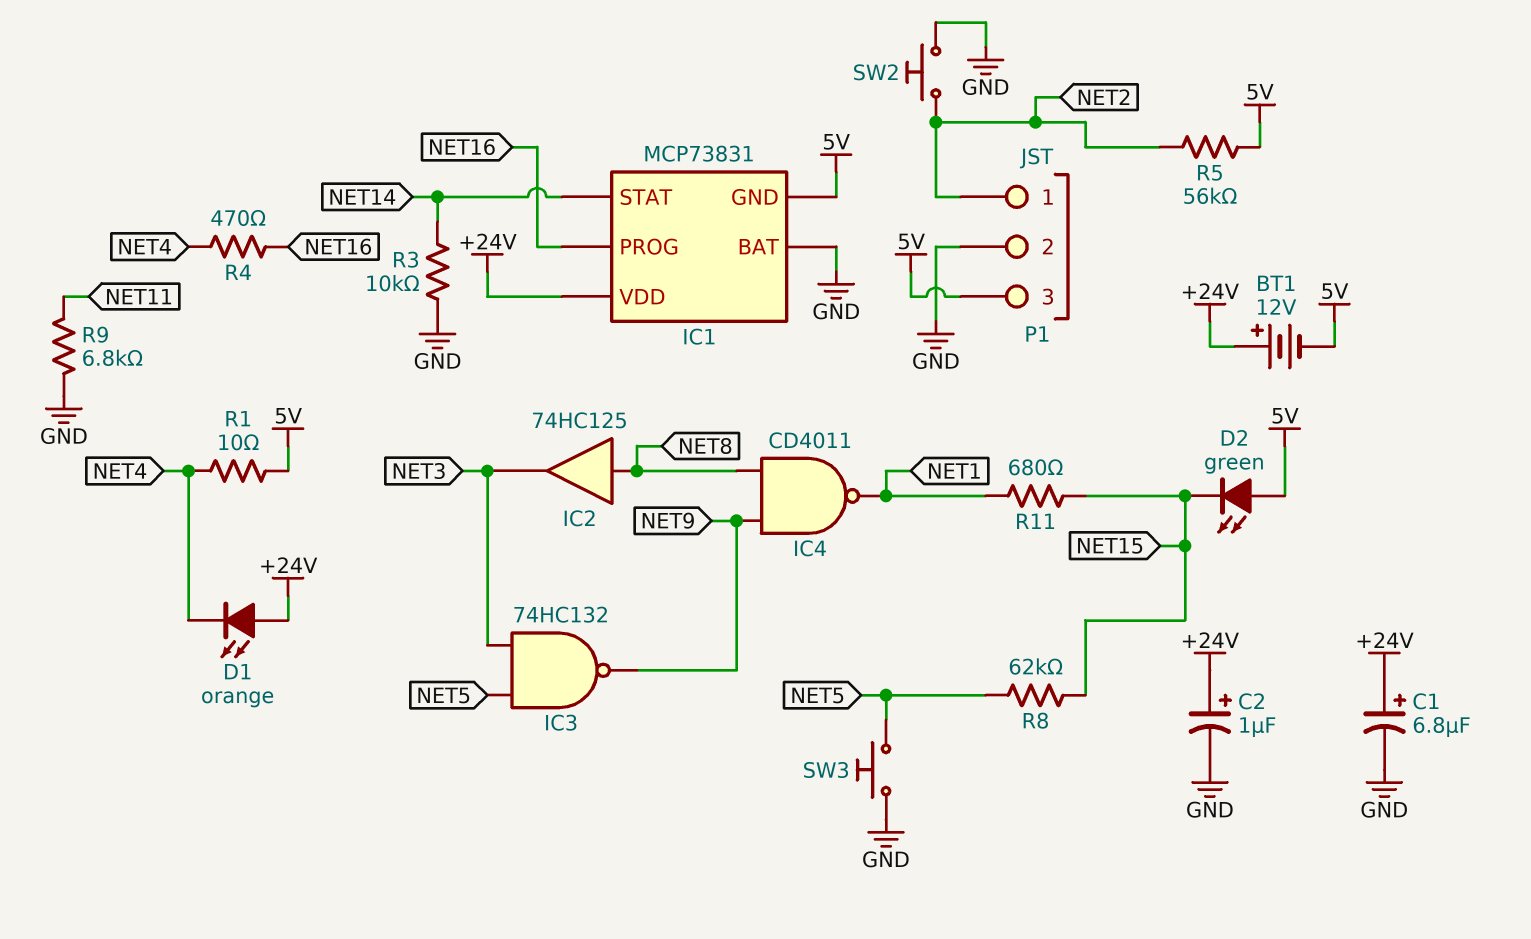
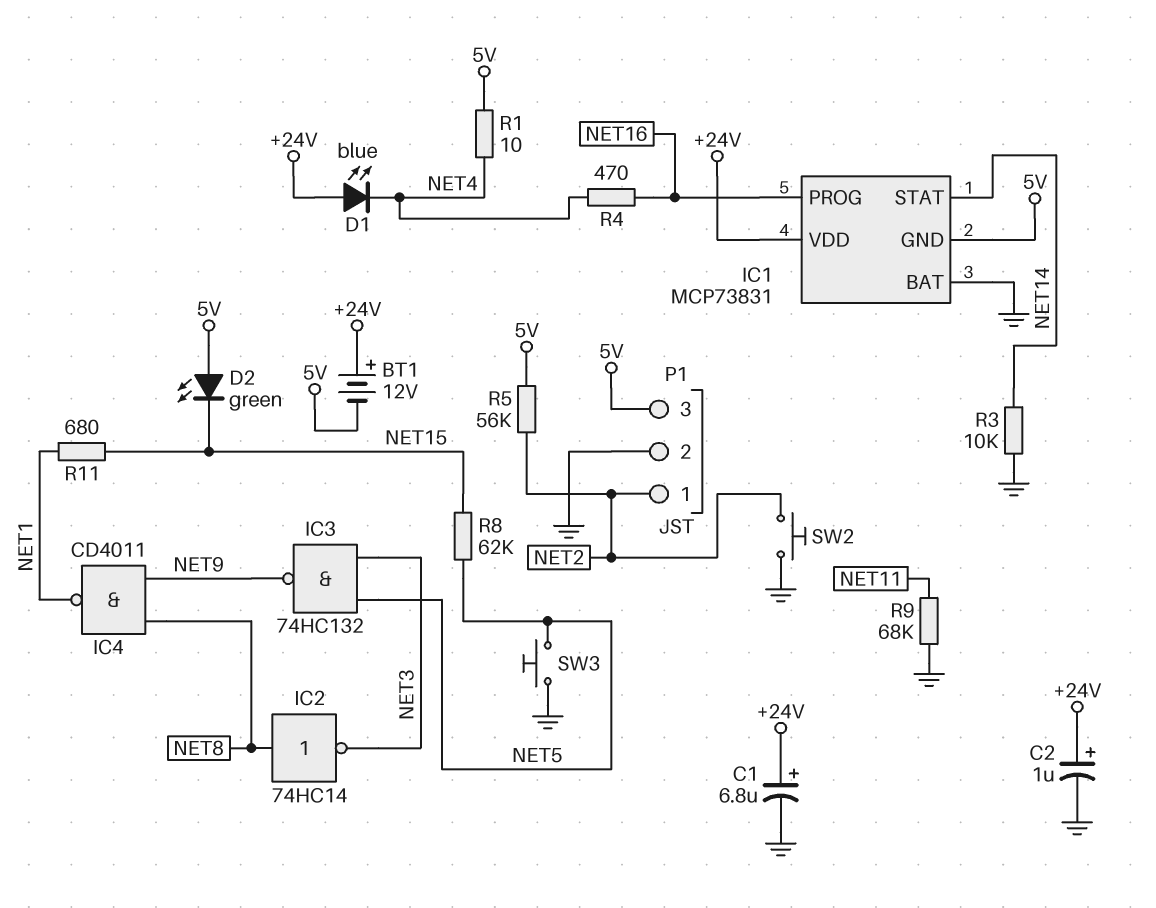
D1: LED orange (A +24V, K NET4) -> LED blue (A +24V, K NET4)
IC2: buffer 74HC125 (in NET8, out NET3) -> NOT 74HC14 (in NET8, out NET3)
R9: 6.8k (GND, NET11) -> 68k (GND, NET11)

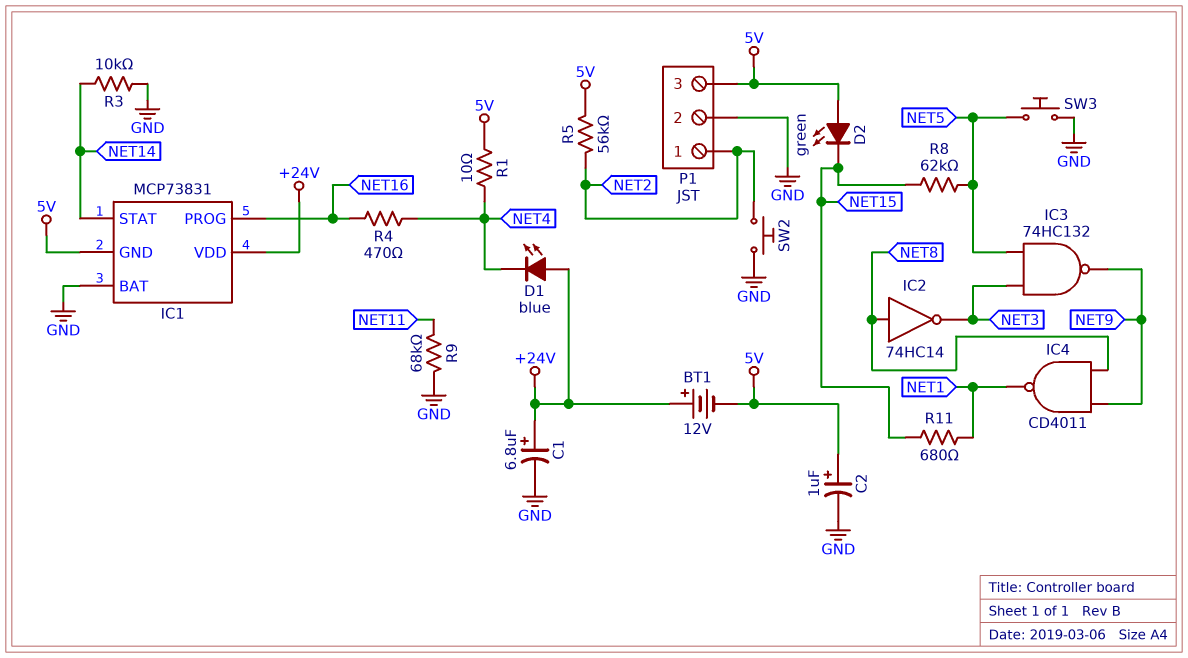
C2: 1uF (plus +24V, minus GND) -> 1uF (plus 5V, minus GND)

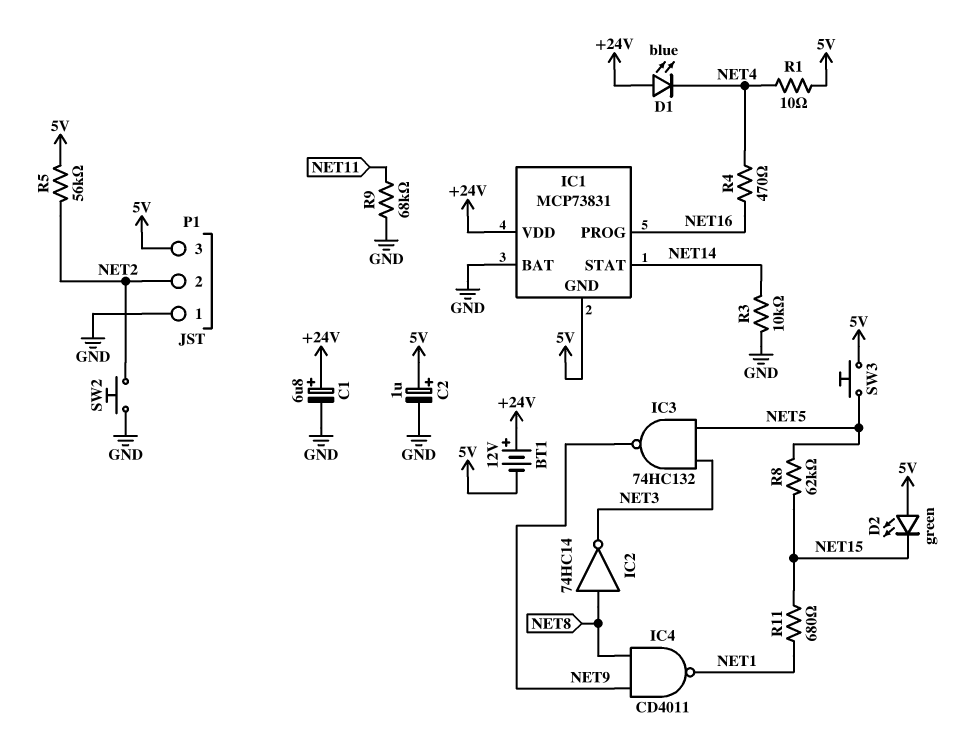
P1 pin 1: NET2 -> GND
P1 pin 2: GND -> NET2
SW3: button (GND, NET5) -> button (5V, NET5)

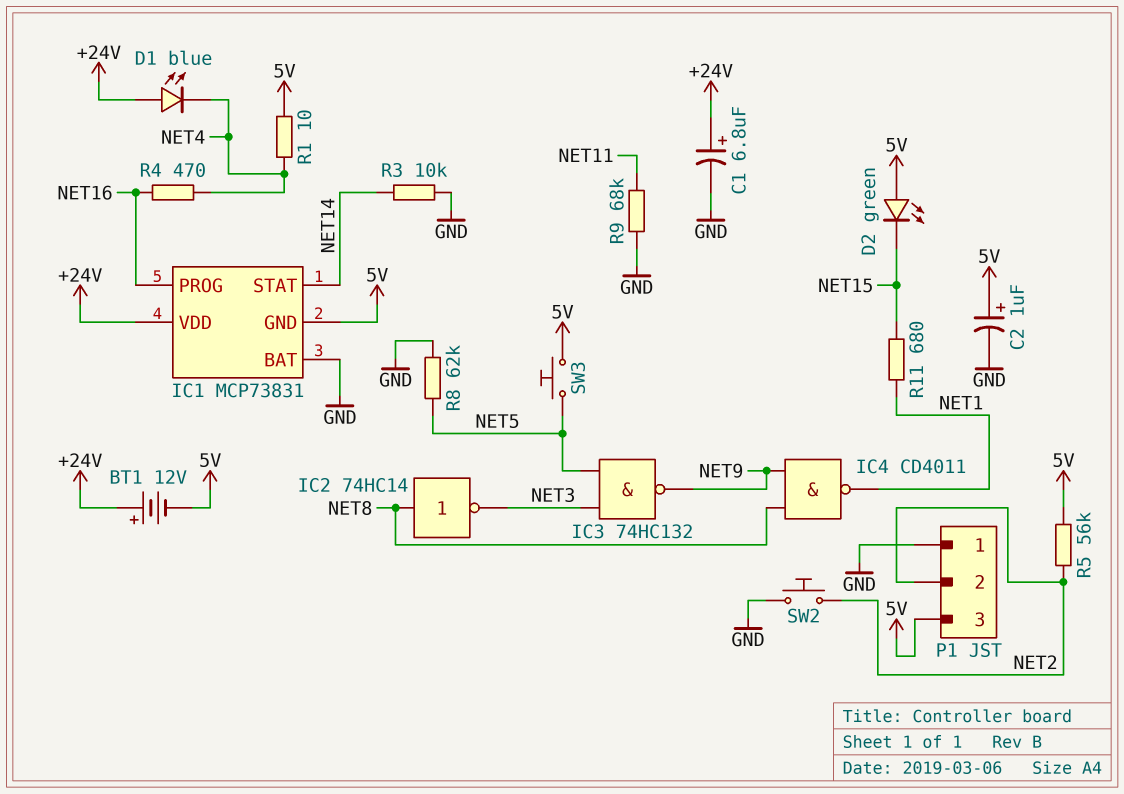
R8: 62k (NET5, NET15) -> 62k (GND, NET5)

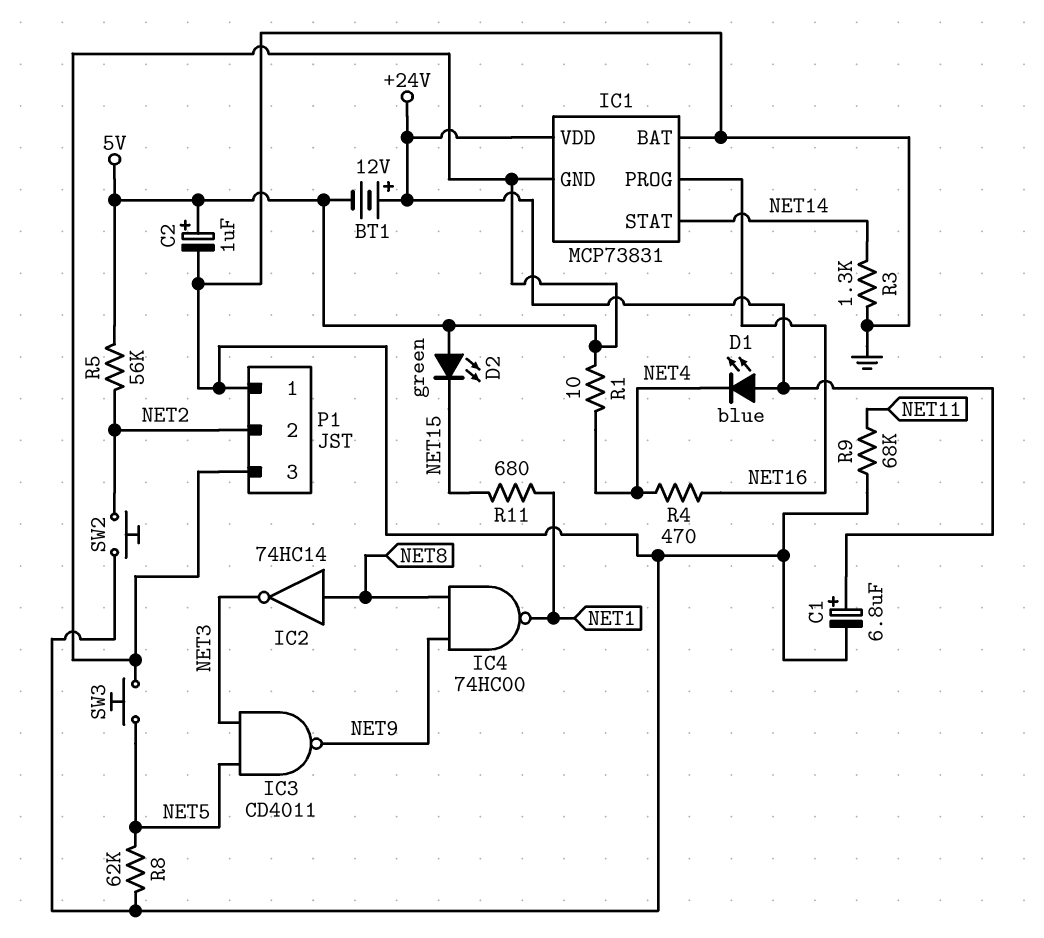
IC3: NAND 74HC132 (in NET3, in NET5, out NET9) -> NAND CD4011 (in NET3, in NET5, out NET9)
IC4: NAND CD4011 (in NET8, in NET9, out NET1) -> NAND 74HC00 (in NET8, in NET9, out NET1)
R3: 10k (GND, NET14) -> 1.3k (GND, NET14)

